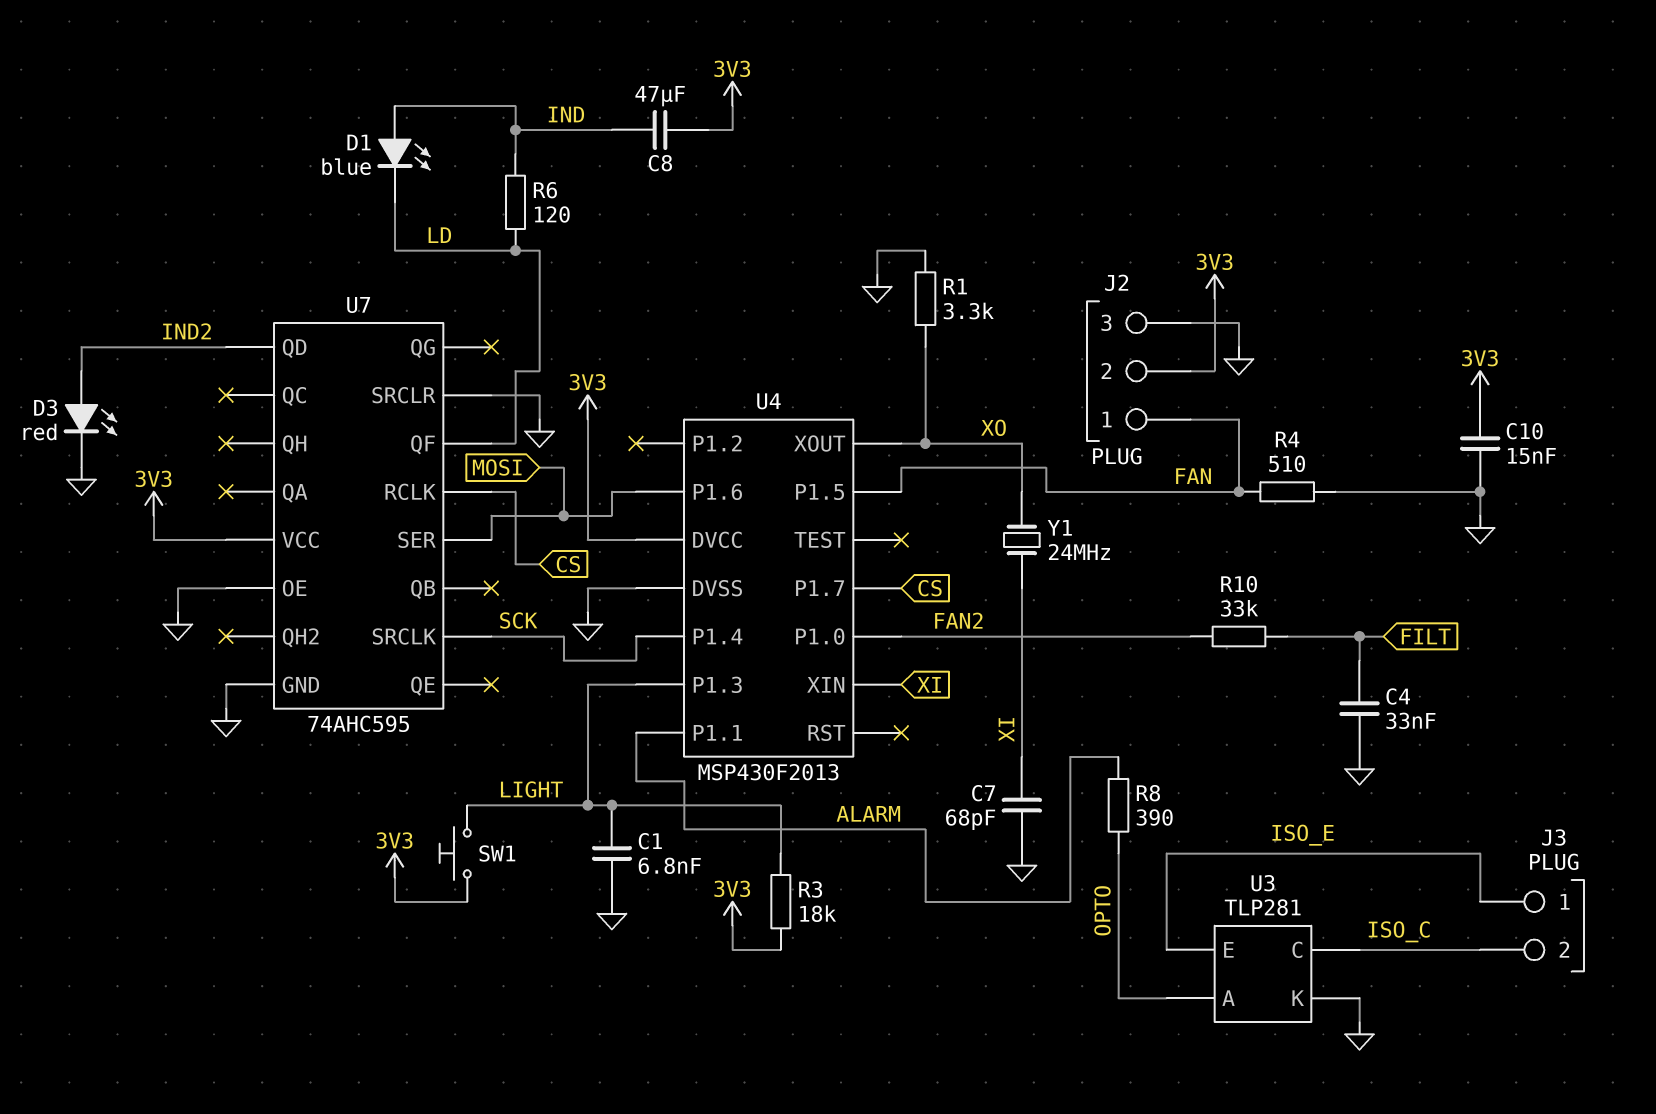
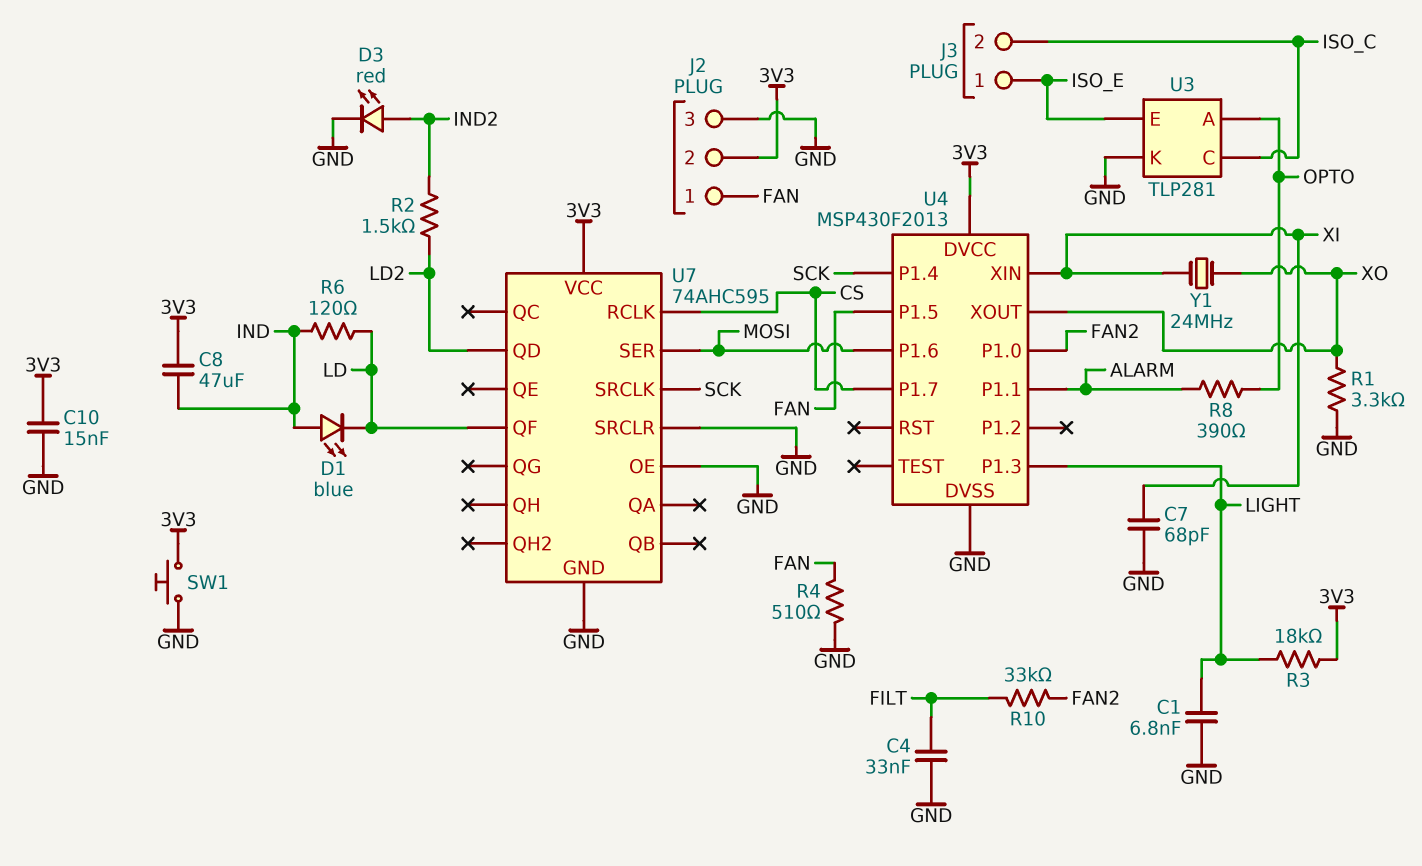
R2: none -> 1.5k (IND2, LD2)
SW1: button (3V3, LIGHT) -> button (3V3, GND)
U7 pin QD: IND2 -> LD2

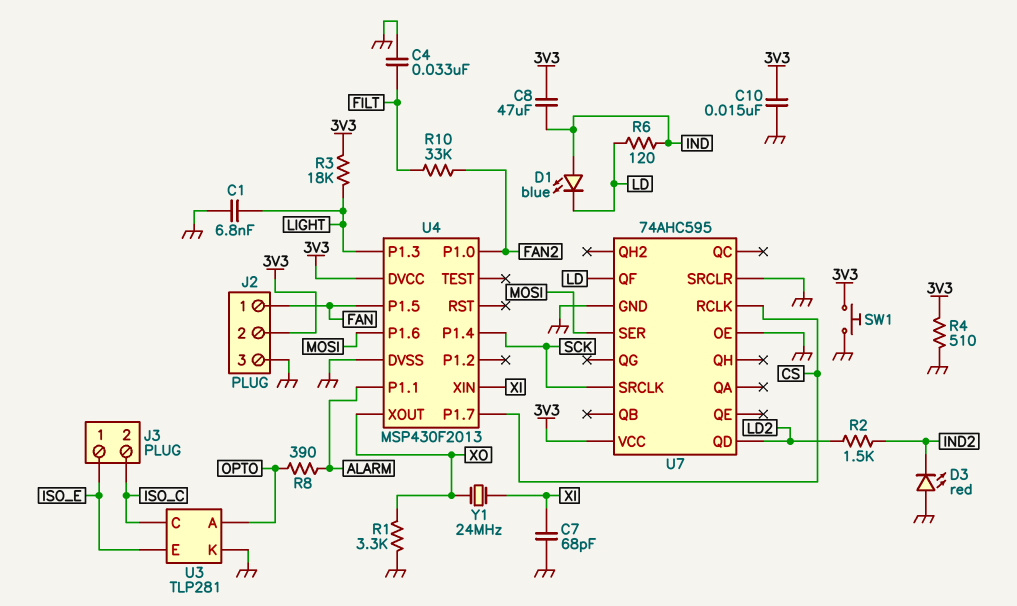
D3: LED red (A IND2, K GND) -> LED red (A GND, K IND2)
R4: 510 (FAN, GND) -> 510 (3V3, GND)

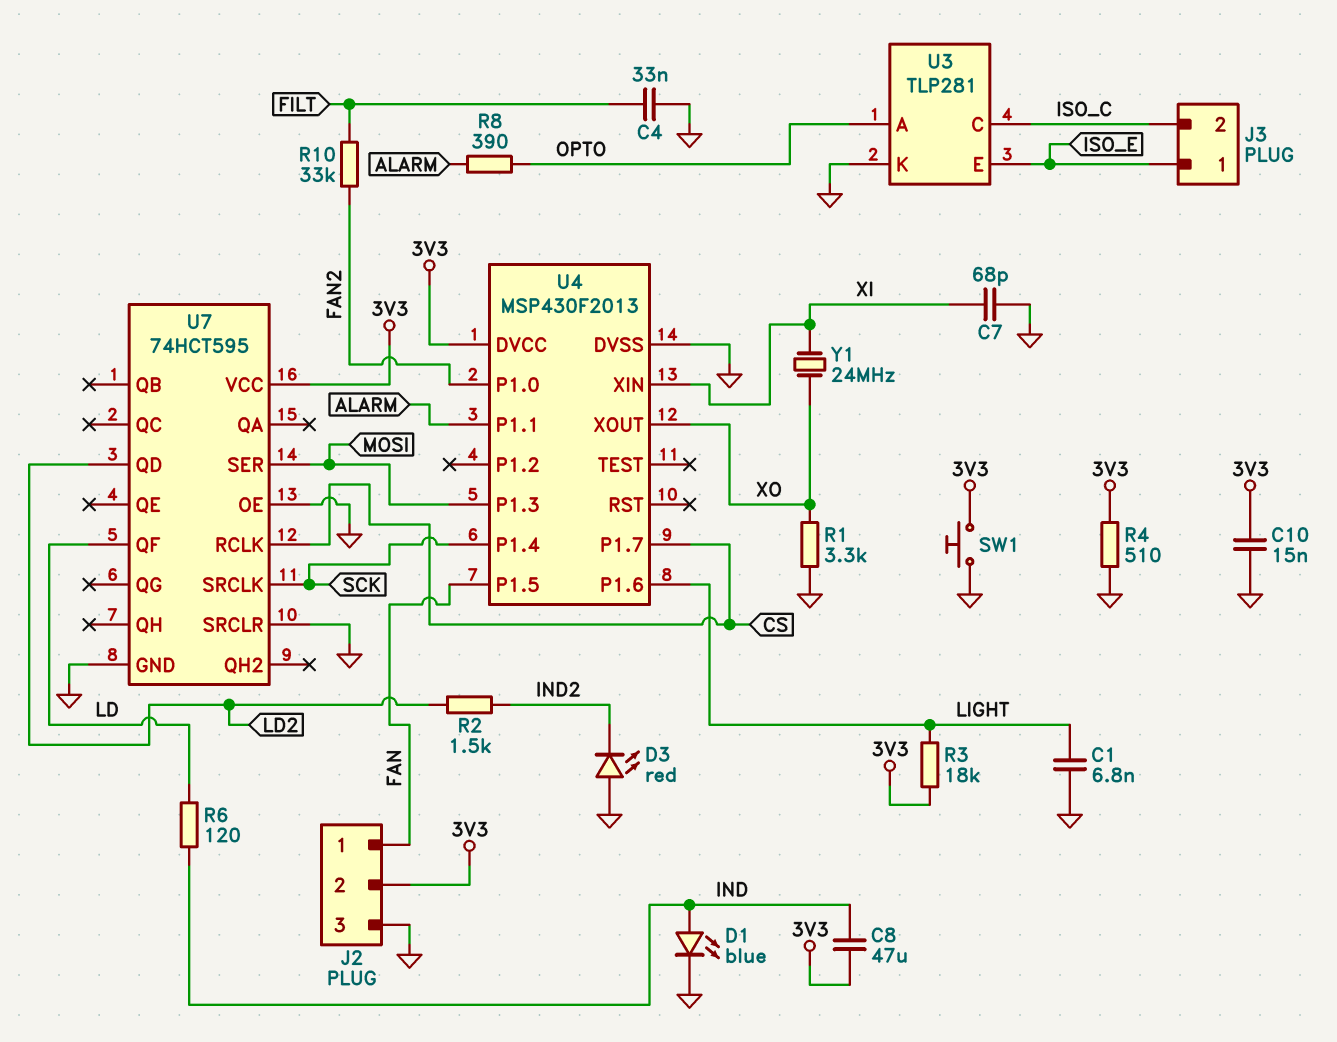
D1: LED blue (A IND, K LD) -> LED blue (A IND, K GND)
U4 pin P1.3: LIGHT -> MOSI
U4 pin P1.6: MOSI -> LIGHT
U7: 74AHC595 -> 74HCT595

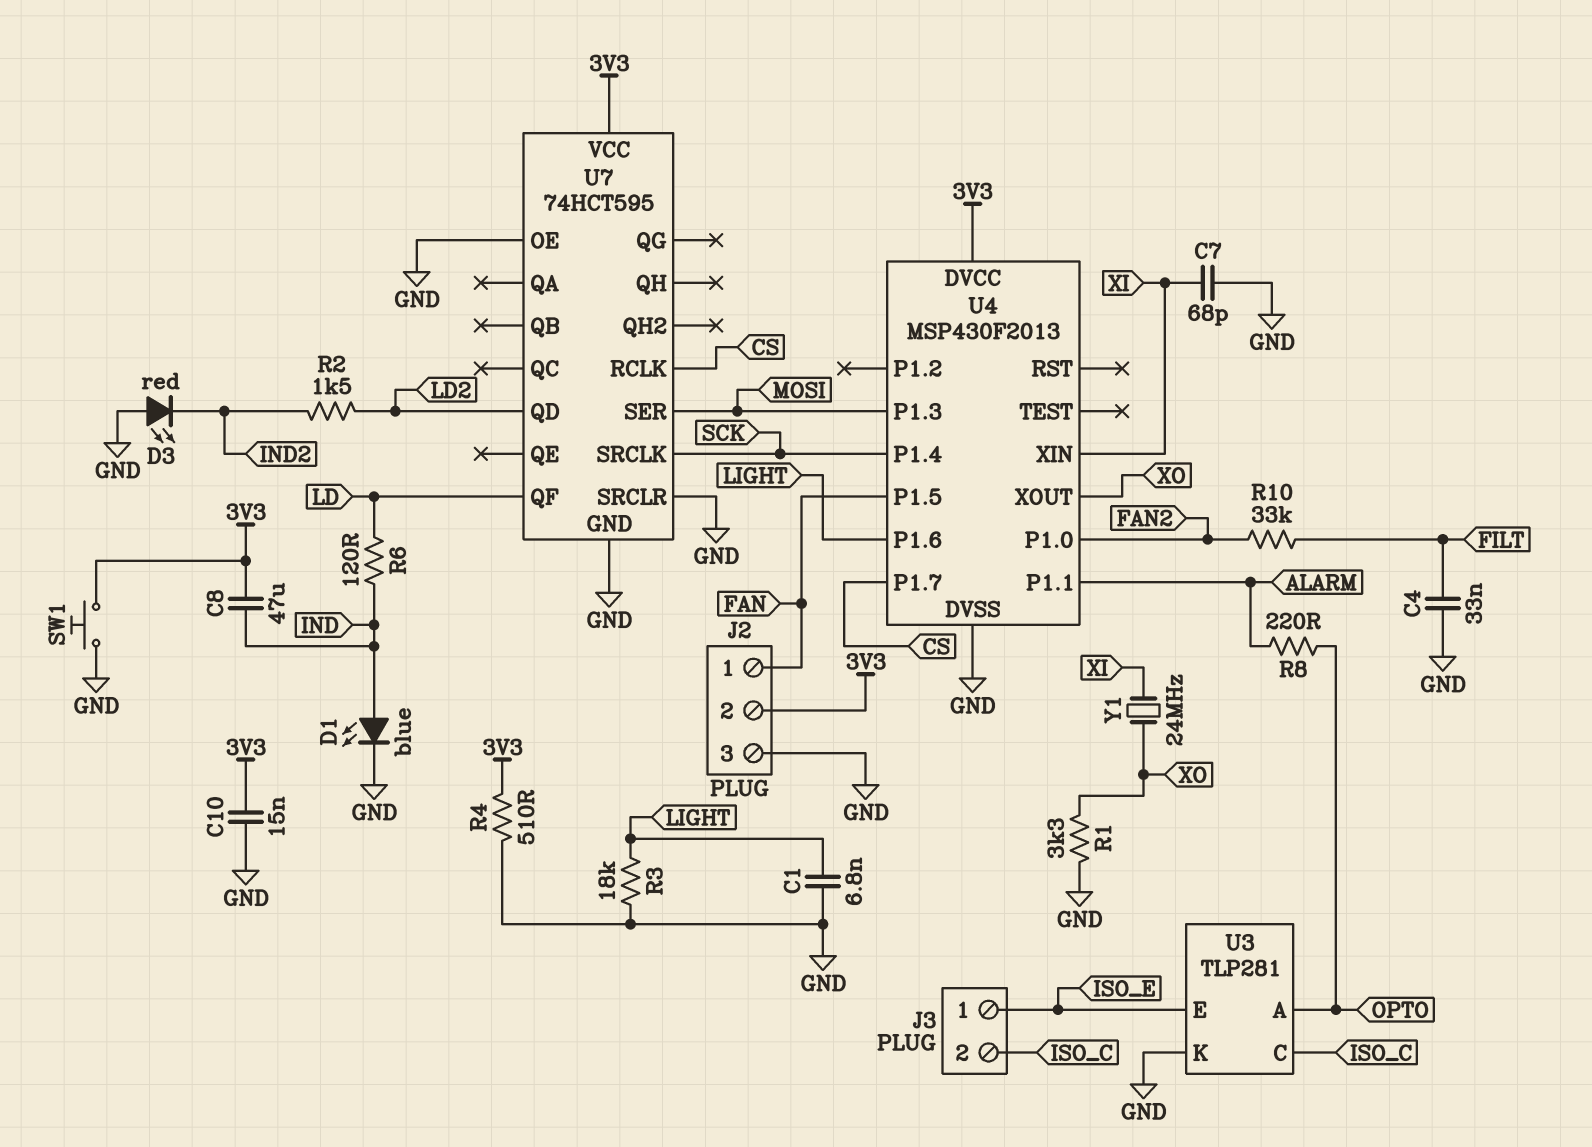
R3: 18k (3V3, LIGHT) -> 18k (GND, LIGHT)
R8: 390 (ALARM, OPTO) -> 220 (ALARM, OPTO)

